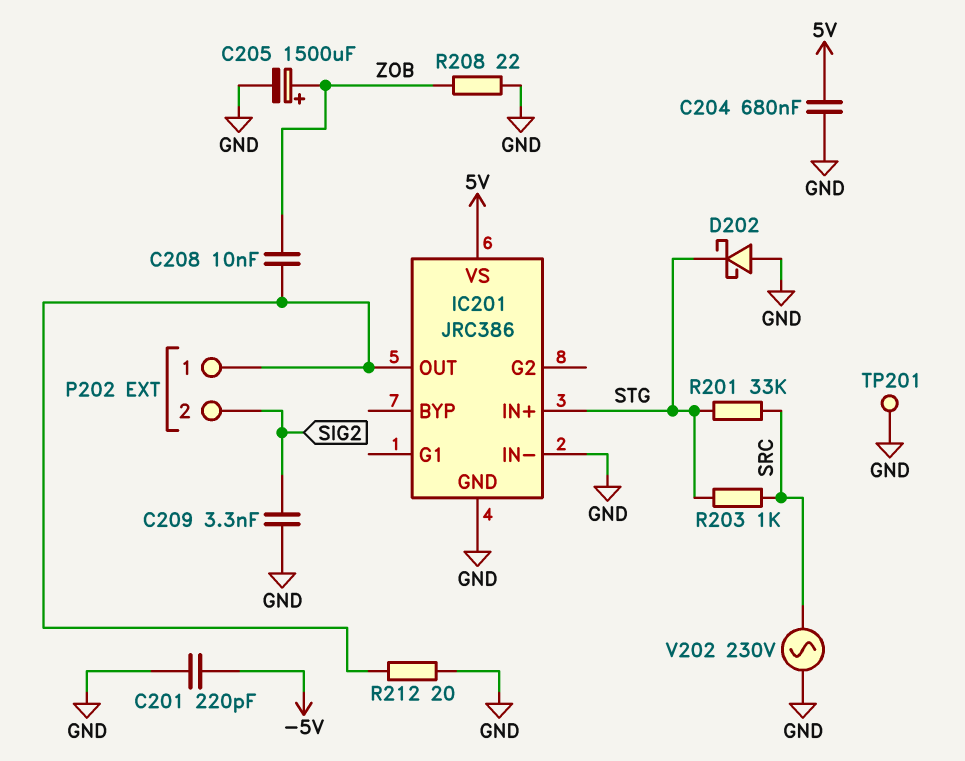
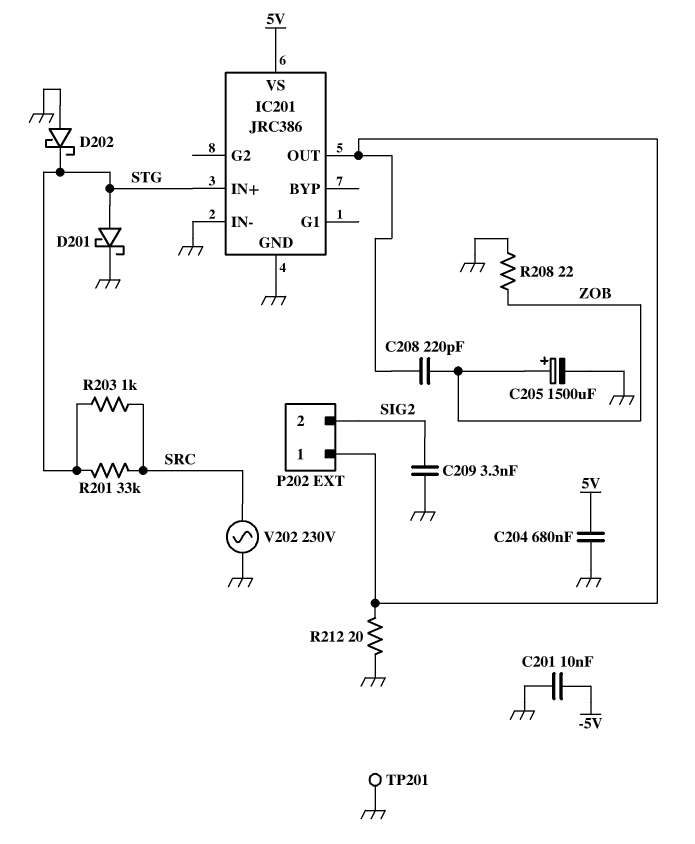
C201: 220pF (-5V, GND) -> 10nF (-5V, GND)
C208: 10nF (IC201/OUT, ZOB) -> 220pF (IC201/OUT, ZOB)
D201: none -> schottky (A STG, K GND)

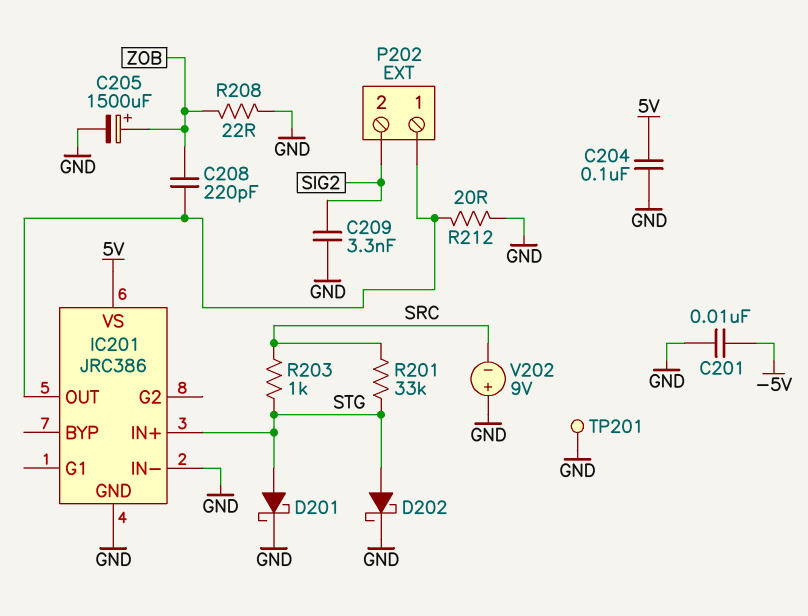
C204: 680nF (5V, GND) -> 100nF (5V, GND)
D202: schottky (A GND, K STG) -> schottky (A STG, K GND)
V202: AC 230V (GND, SRC) -> 9V (plus GND, minus SRC)

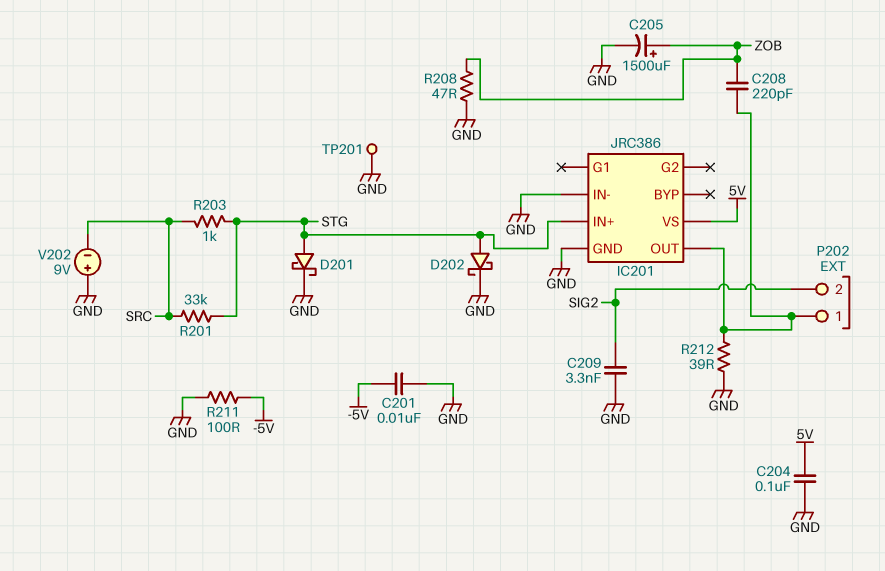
R208: 22 (GND, ZOB) -> 47 (GND, ZOB)
R211: none -> 100 (-5V, GND)
R212: 20 (GND, IC201/OUT) -> 39 (GND, IC201/OUT)

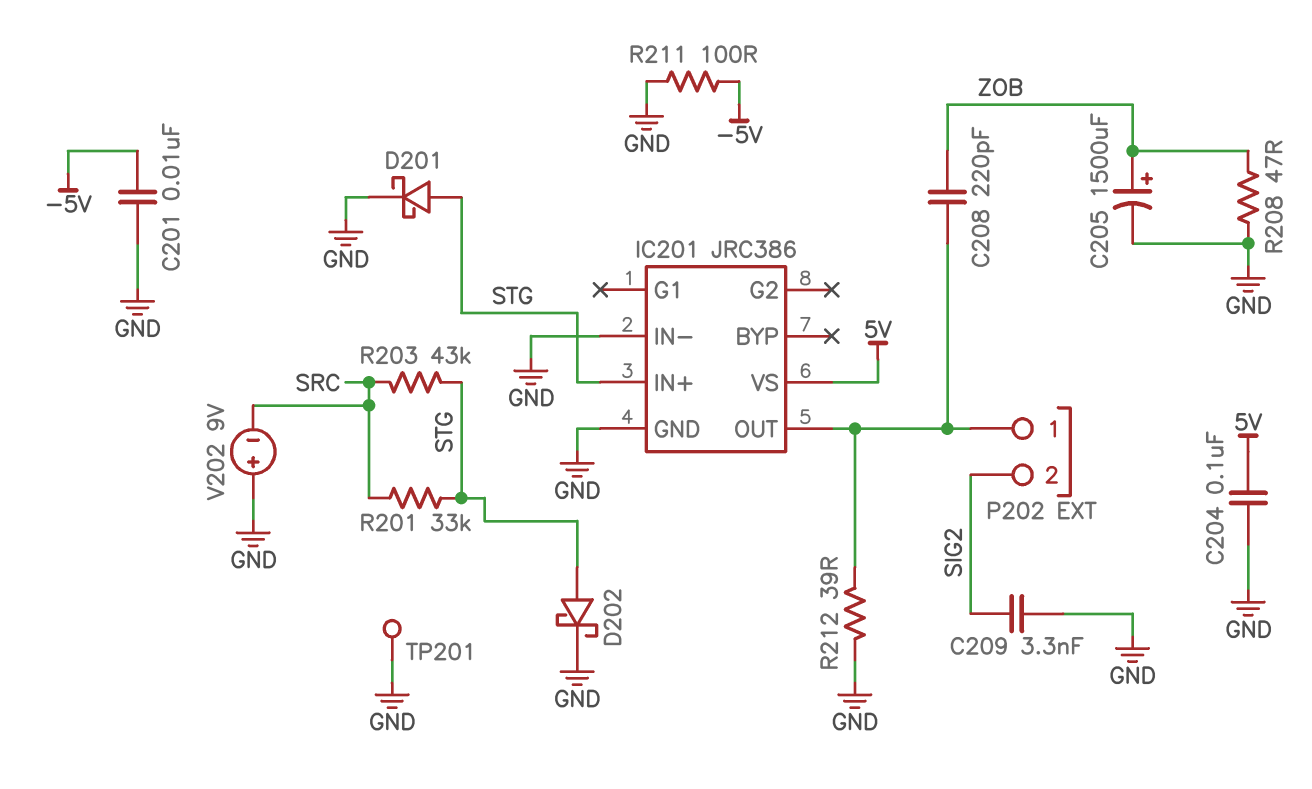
R203: 1k (SRC, STG) -> 43k (SRC, STG)

